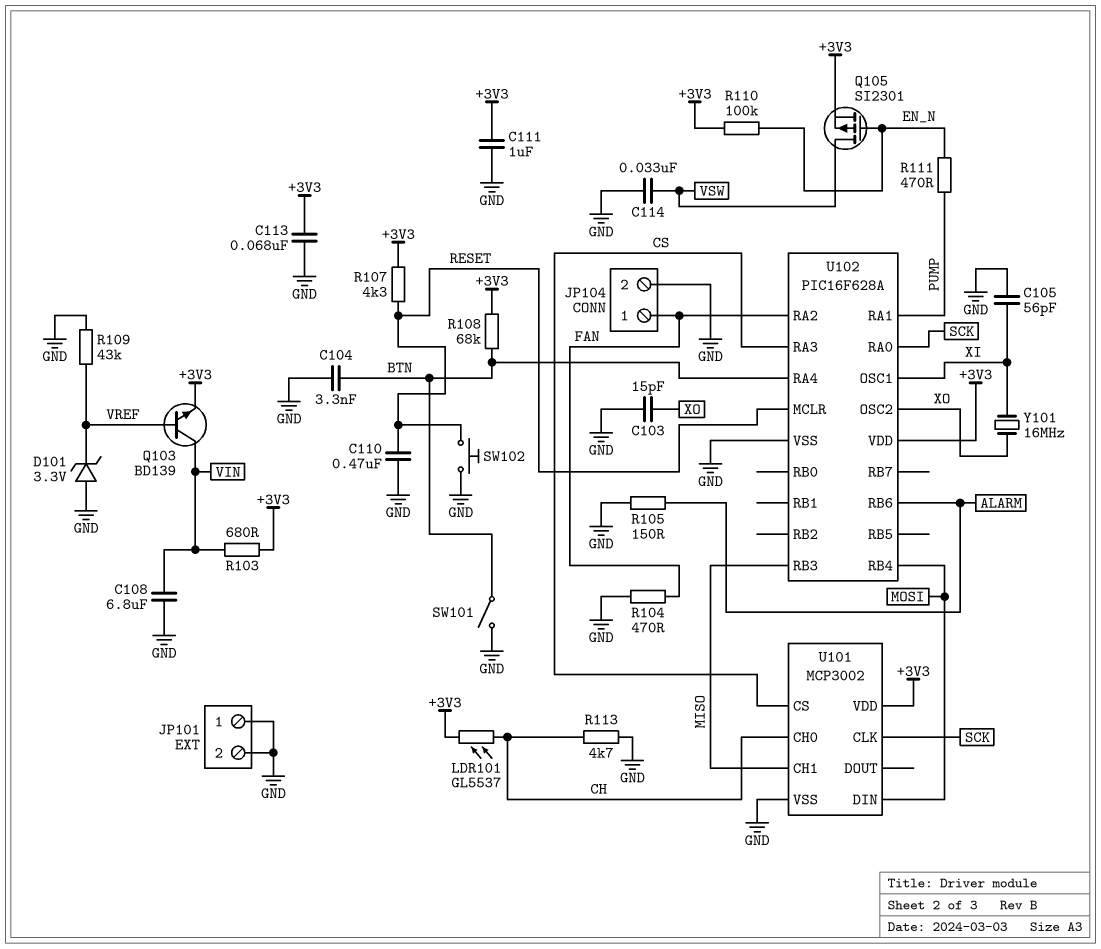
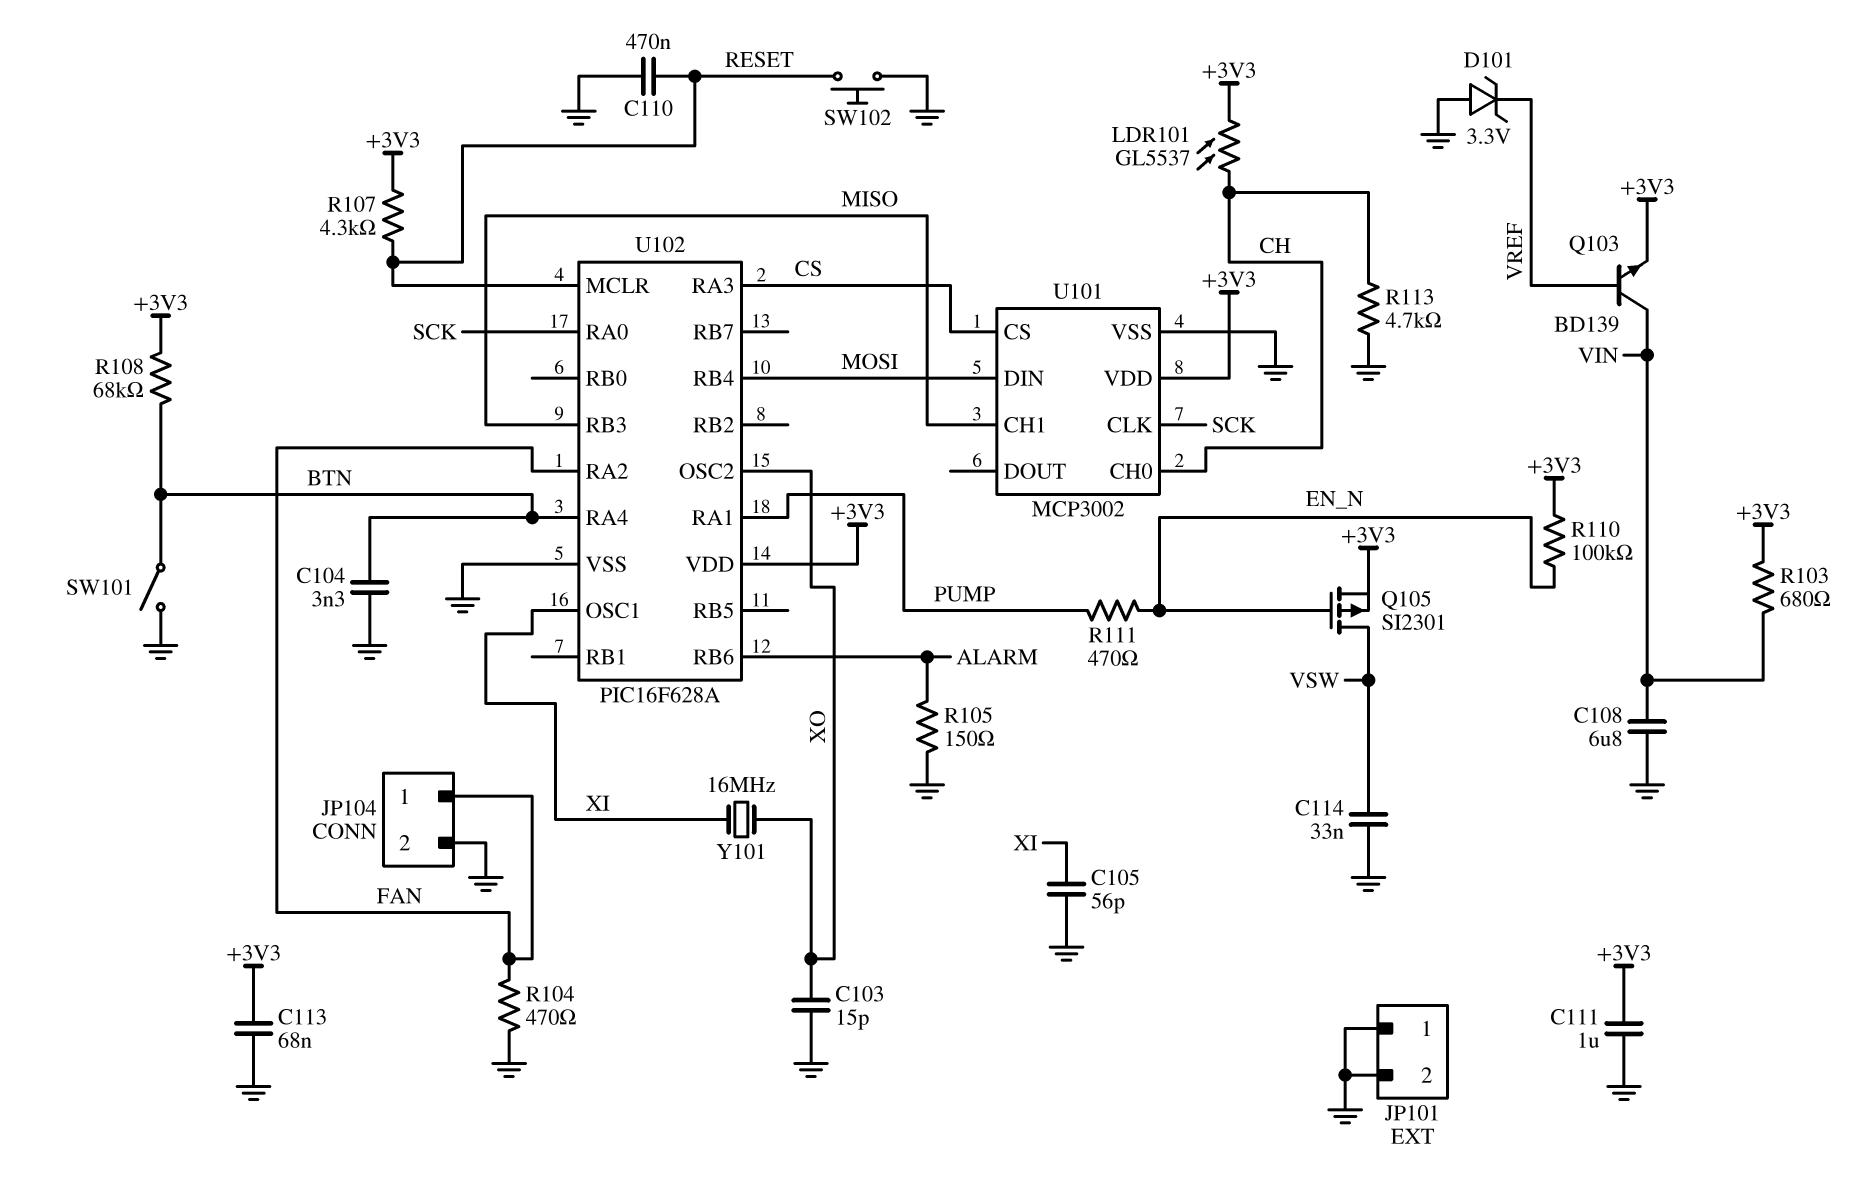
R109: 43k (GND, VREF) -> none

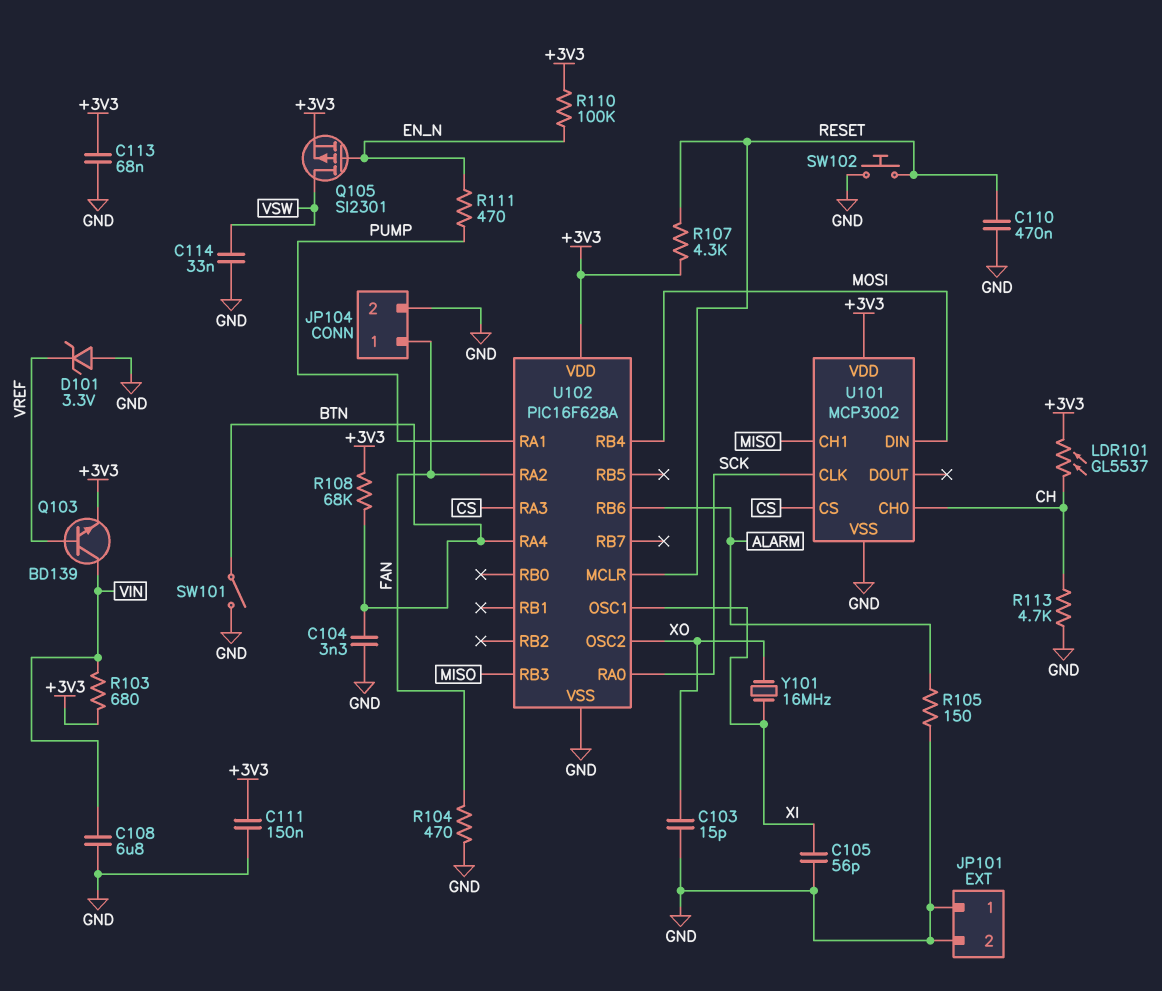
C111: 1uF (+3V3, GND) -> 150nF (+3V3, GND)

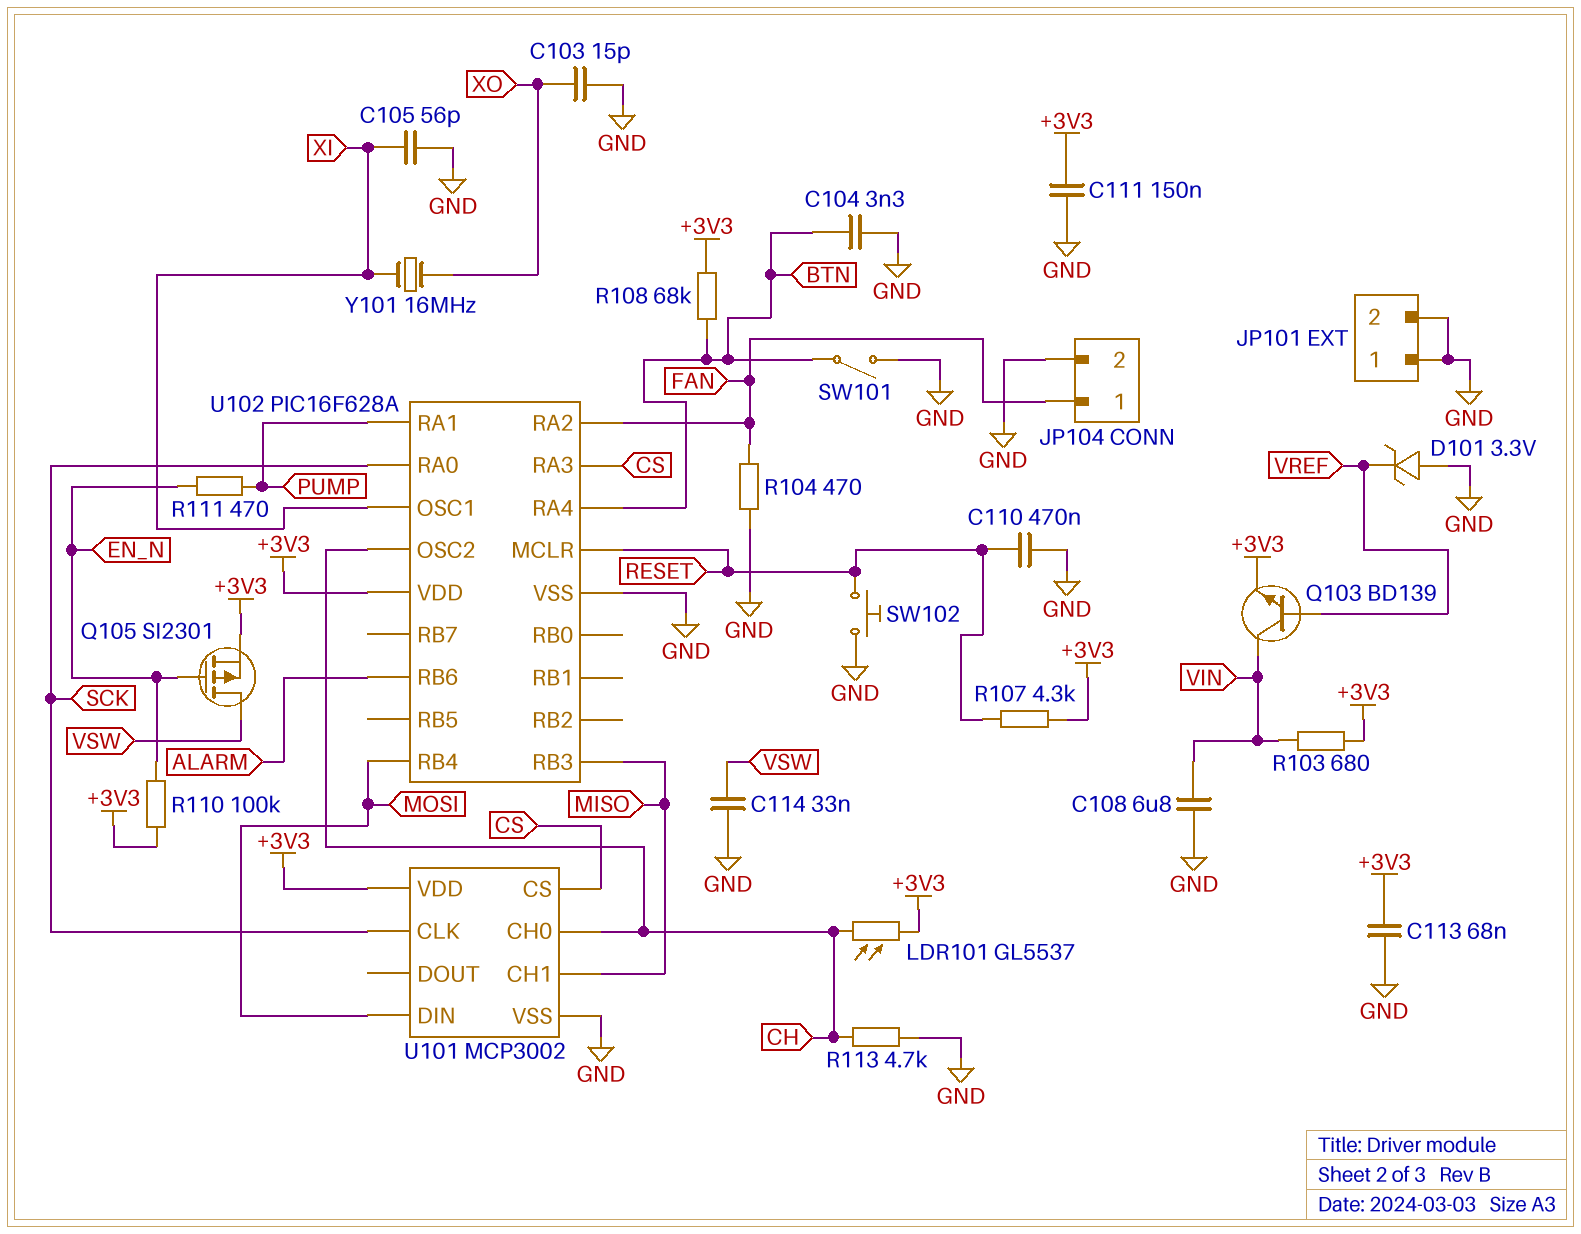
R105: 150 (ALARM, GND) -> none
U102 pin OSC2: XO -> CH

